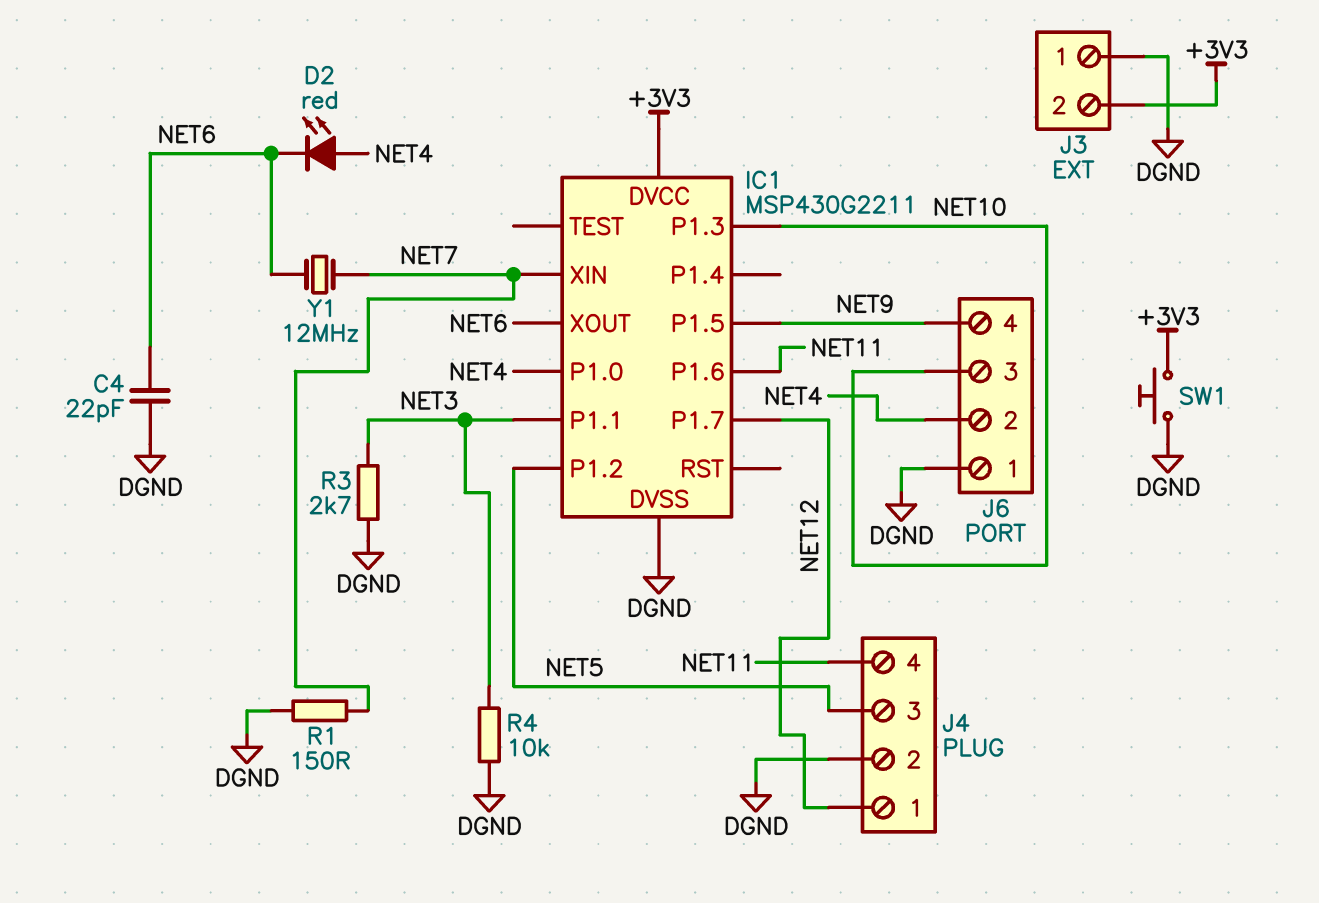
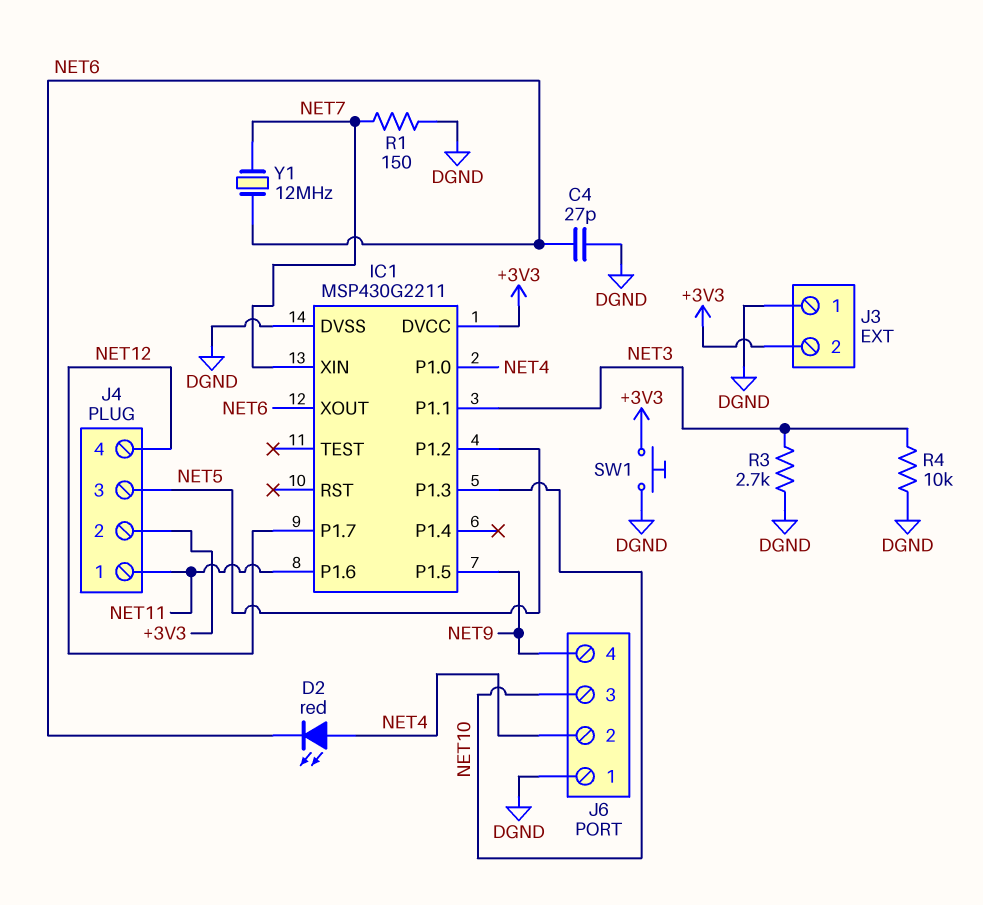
C4: 22pF (DGND, NET6) -> 27pF (DGND, NET6)
J4 pin 1: NET12 -> NET11
J4 pin 2: DGND -> +3V3
J4 pin 4: NET11 -> NET12

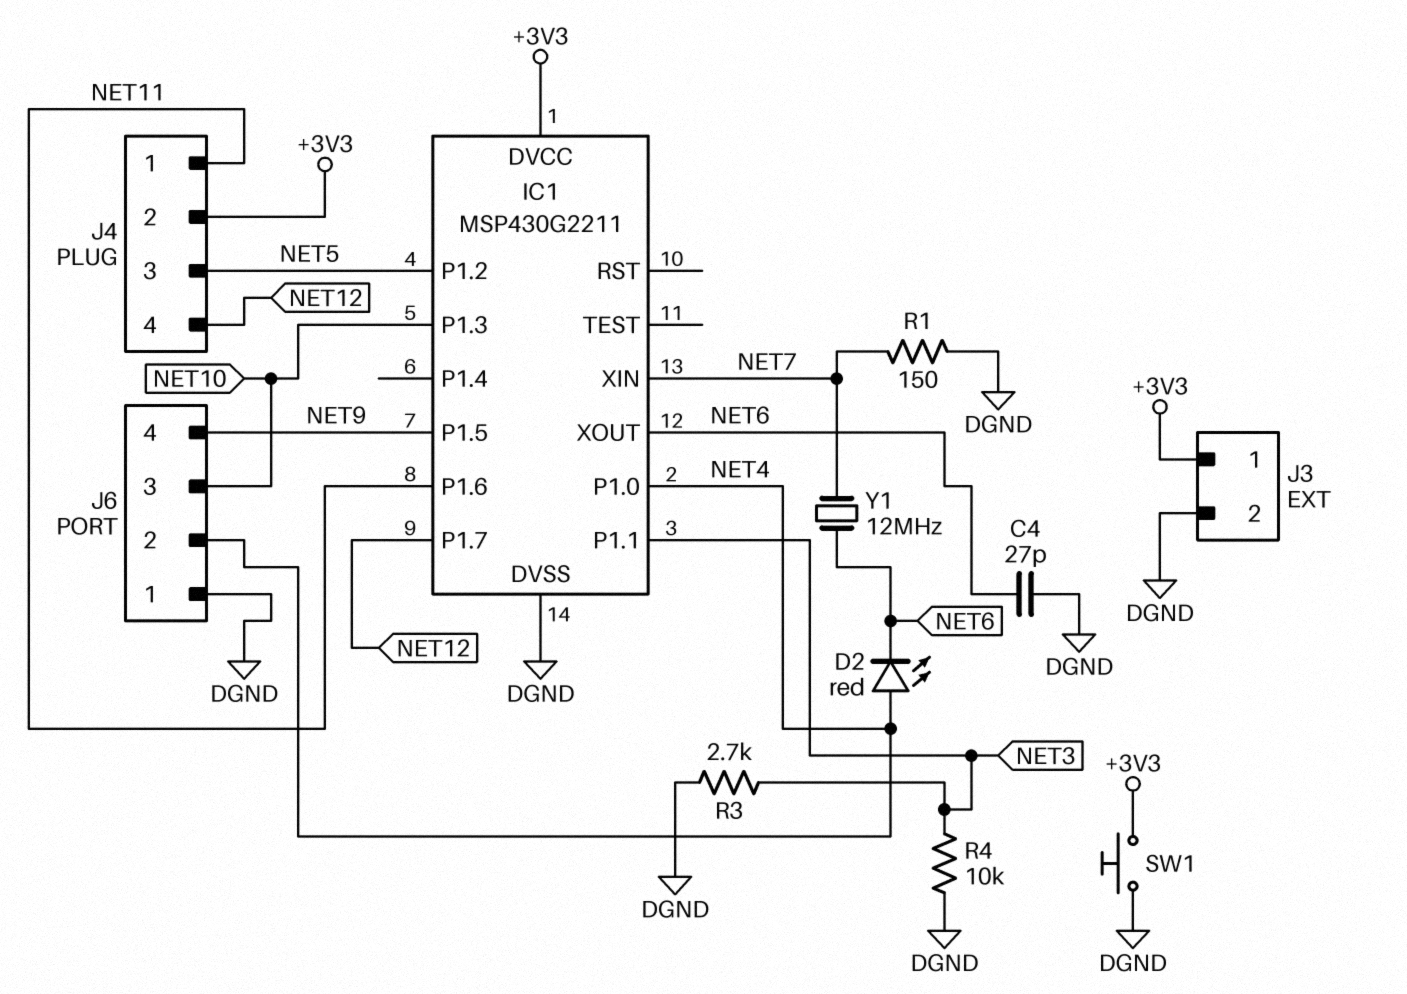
J3 pin 1: DGND -> +3V3
J3 pin 2: +3V3 -> DGND

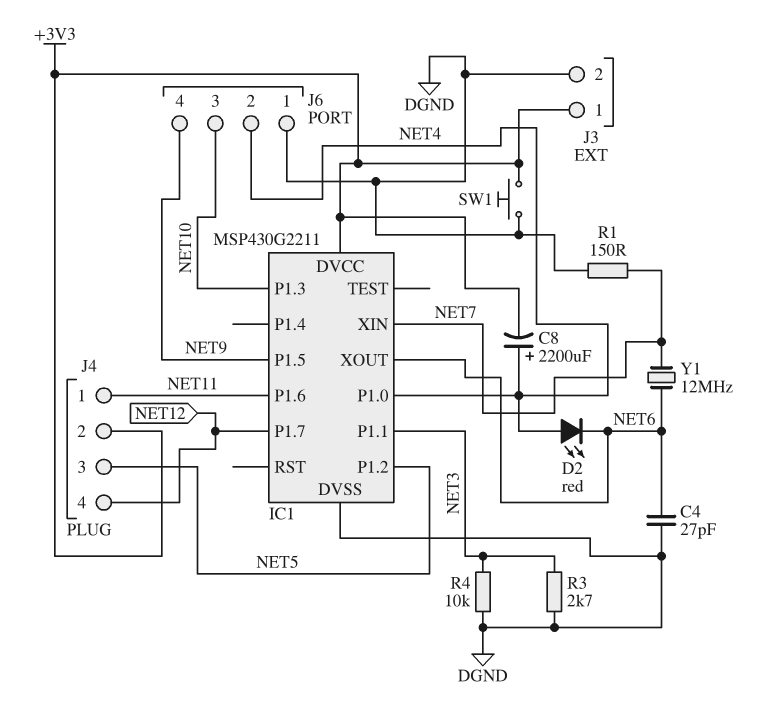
C8: none -> 2200uF (plus NET4, minus +3V3)

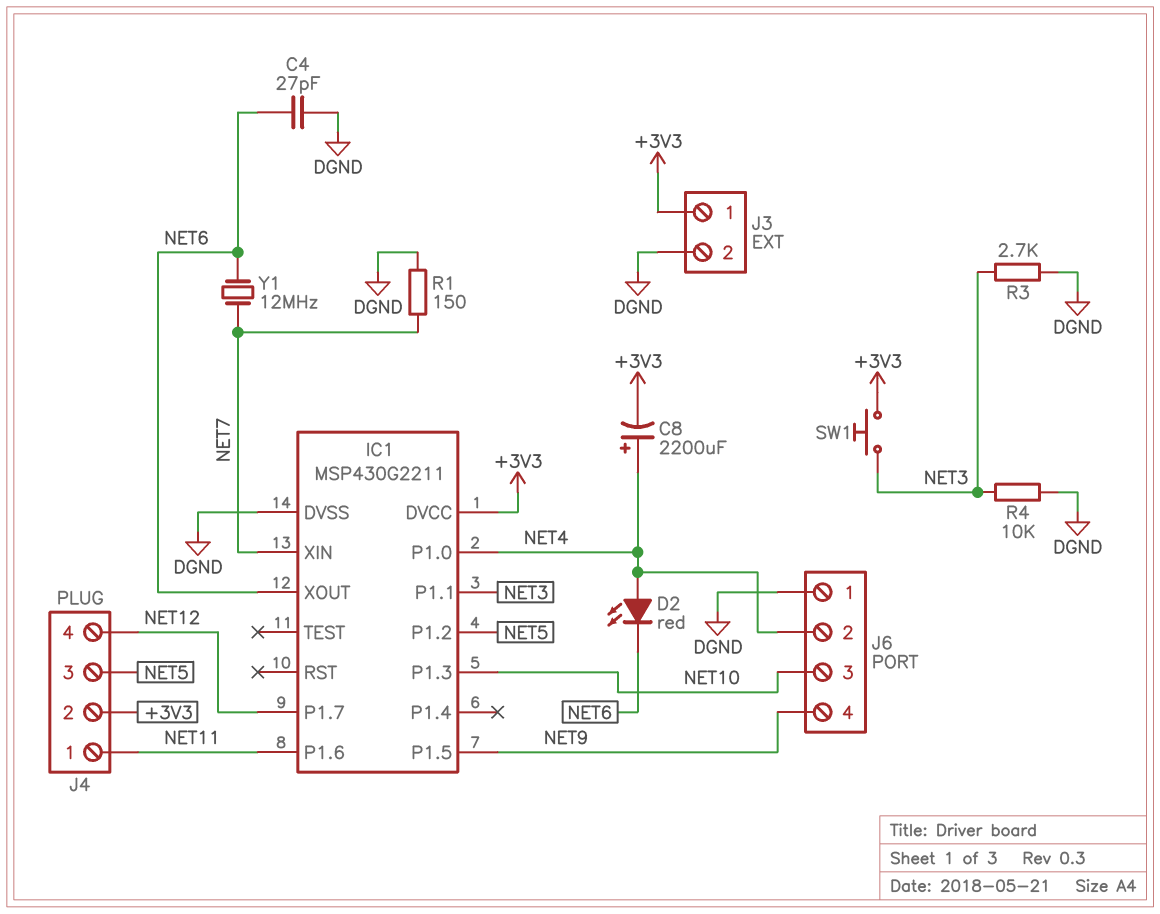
SW1: button (+3V3, DGND) -> button (+3V3, NET3)

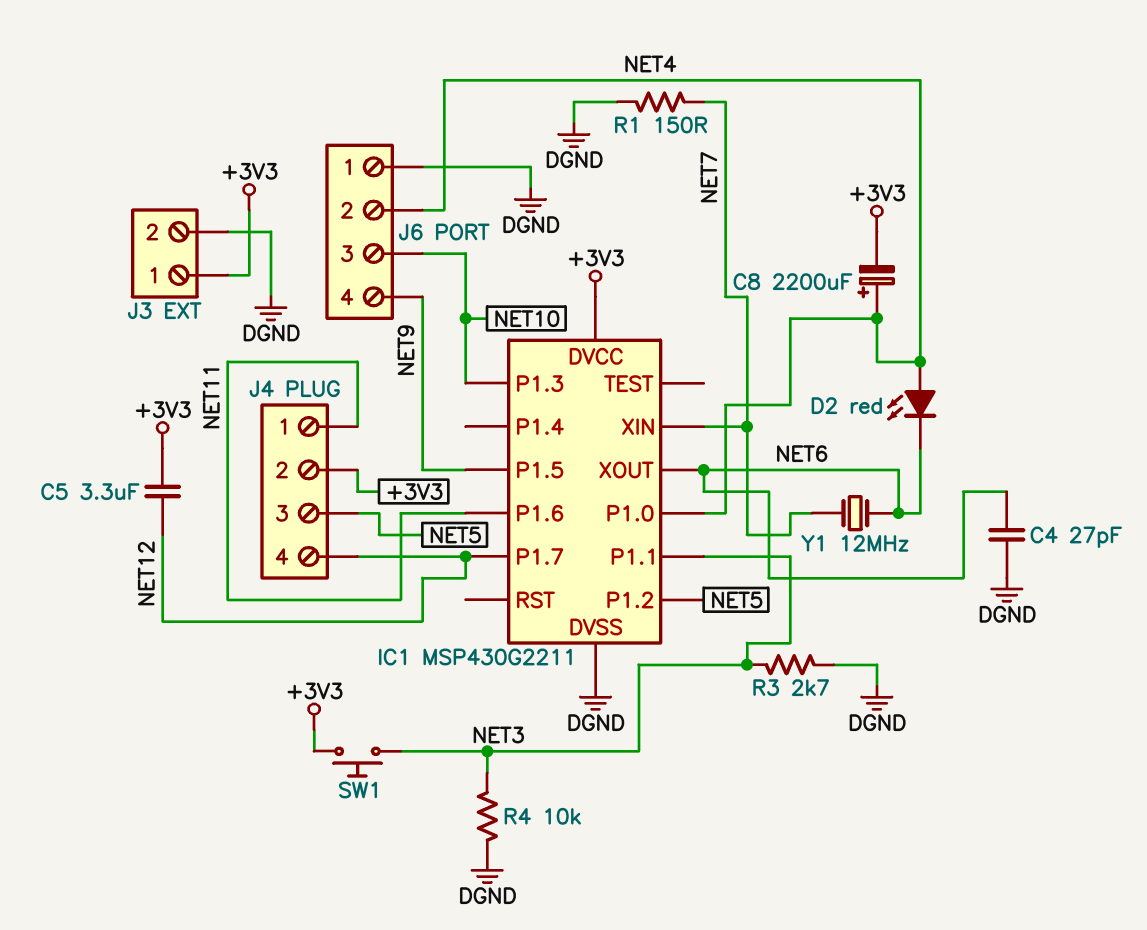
C5: none -> 3.3uF (+3V3, NET12)

